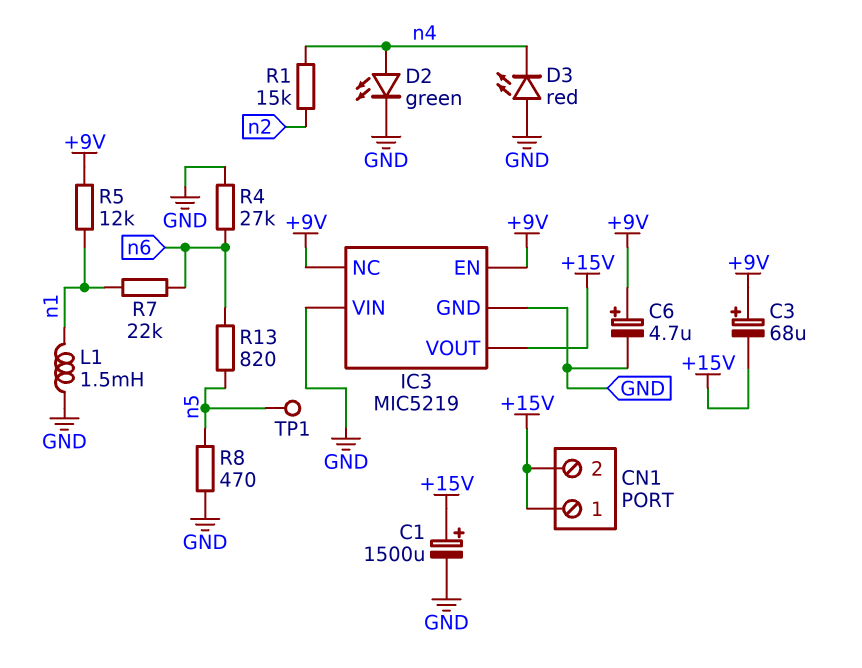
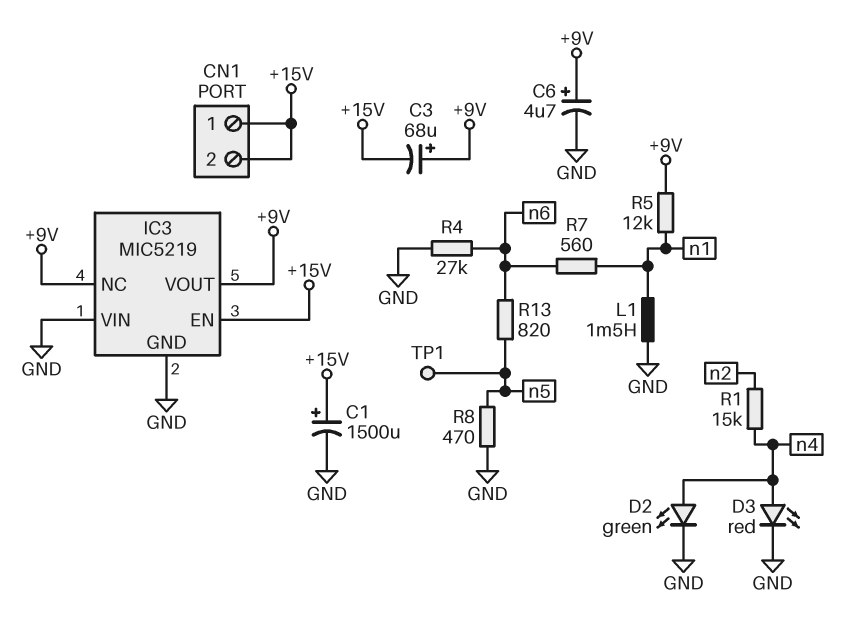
D3: LED red (A GND, K n4) -> LED red (A n4, K GND)
IC3 pin EN: +9V -> +15V
IC3 pin VOUT: +15V -> +9V
R7: 22k (n1, n6) -> 560 (n1, n6)

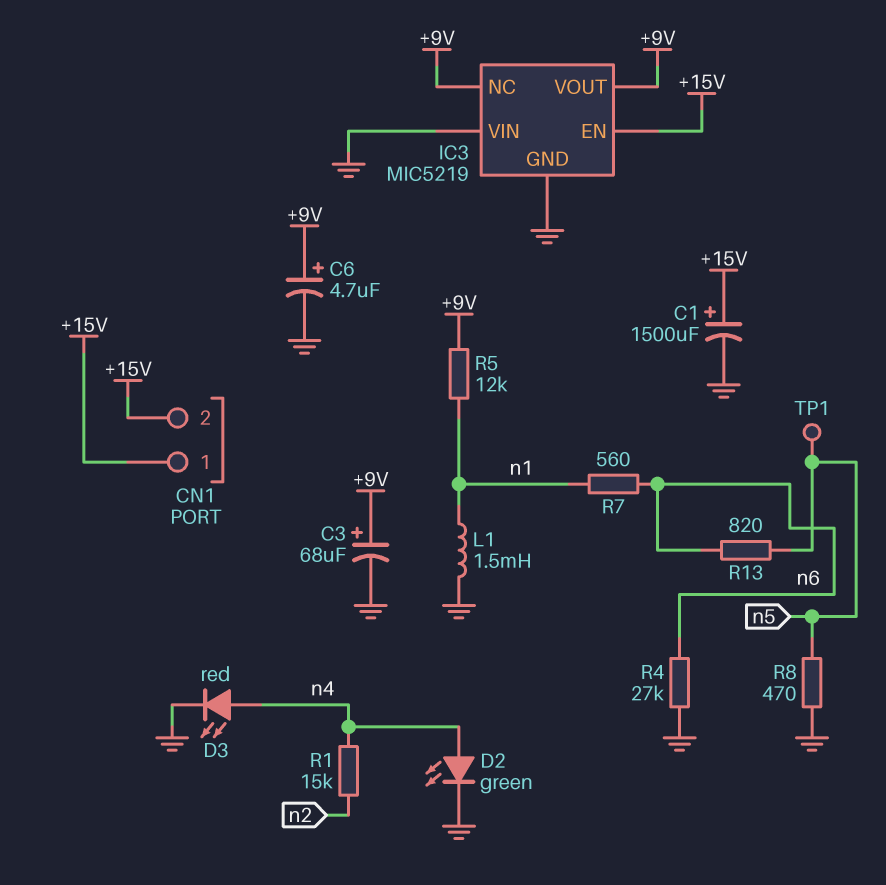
C3: 68uF (plus +9V, minus +15V) -> 68uF (plus +9V, minus GND)

